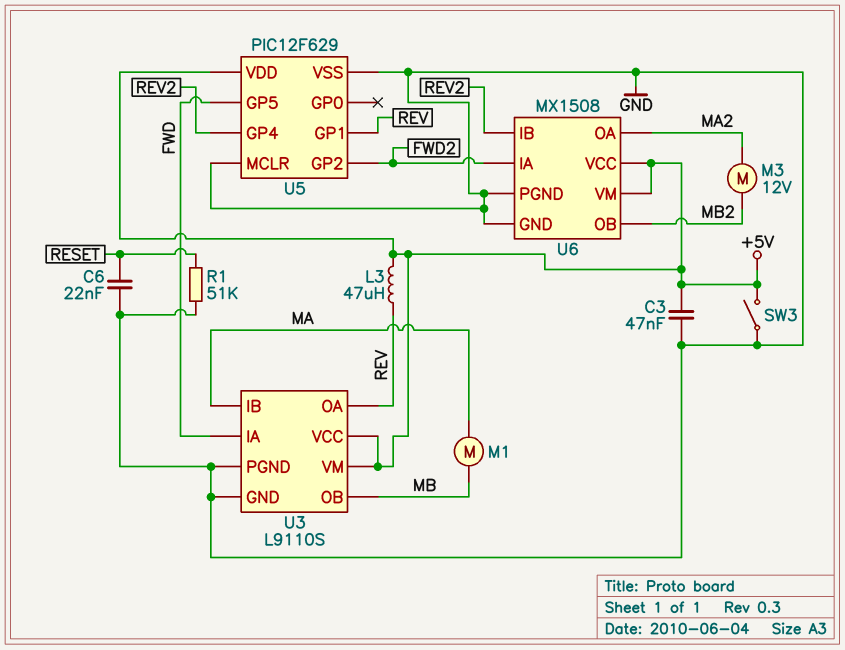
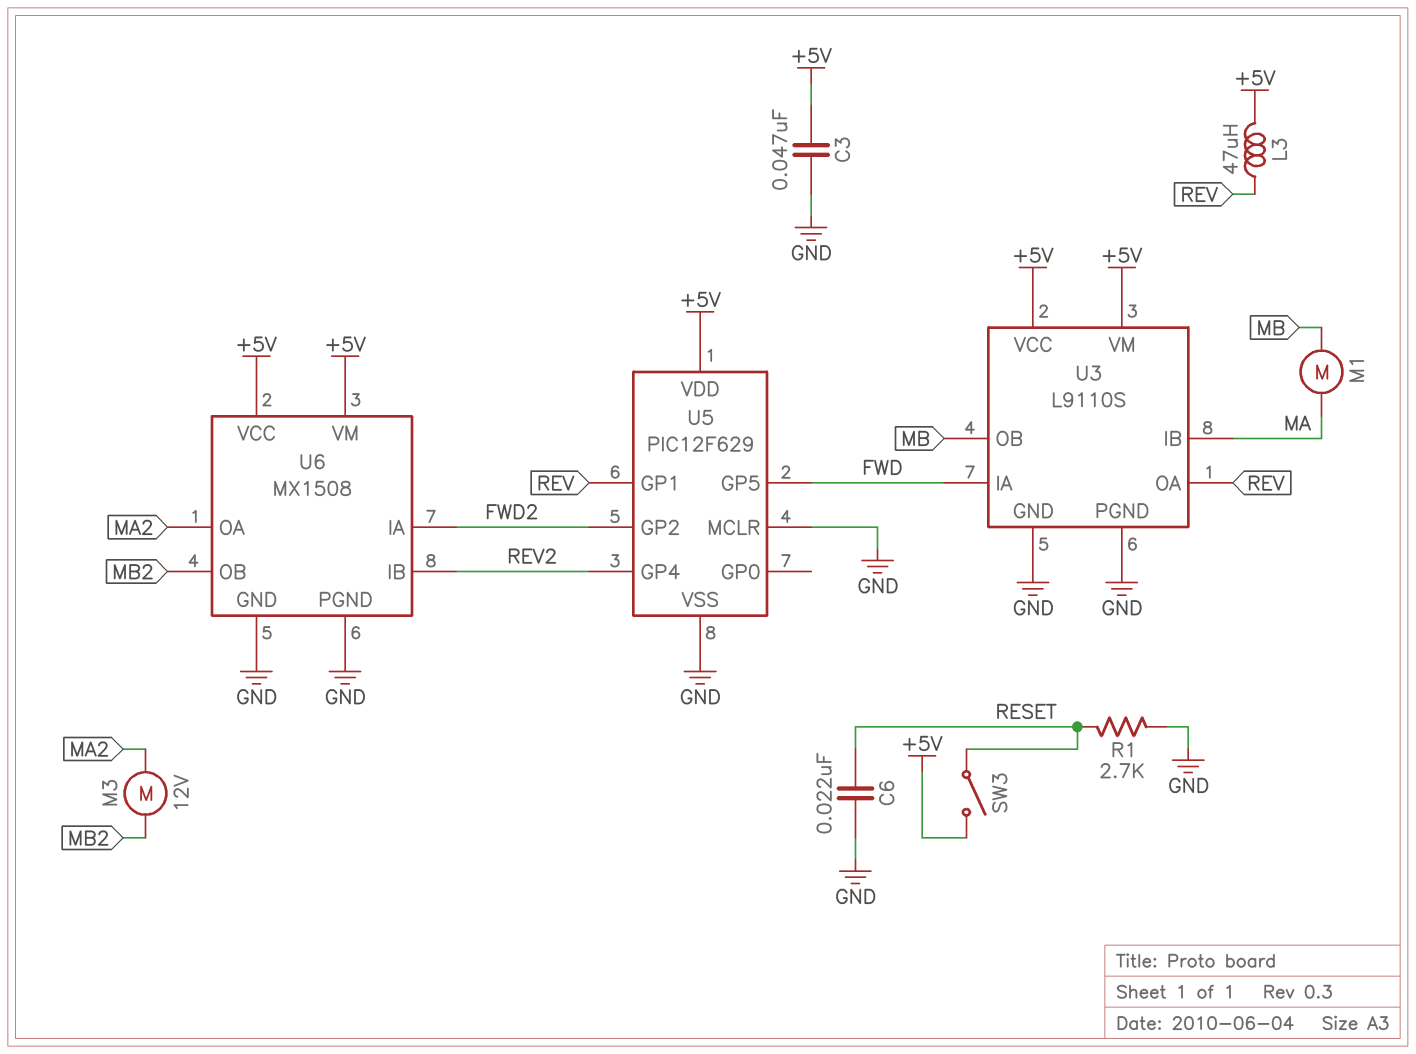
R1: 51k (GND, RESET) -> 2.7k (GND, RESET)
SW3: switch (+5V, GND) -> switch (+5V, RESET)

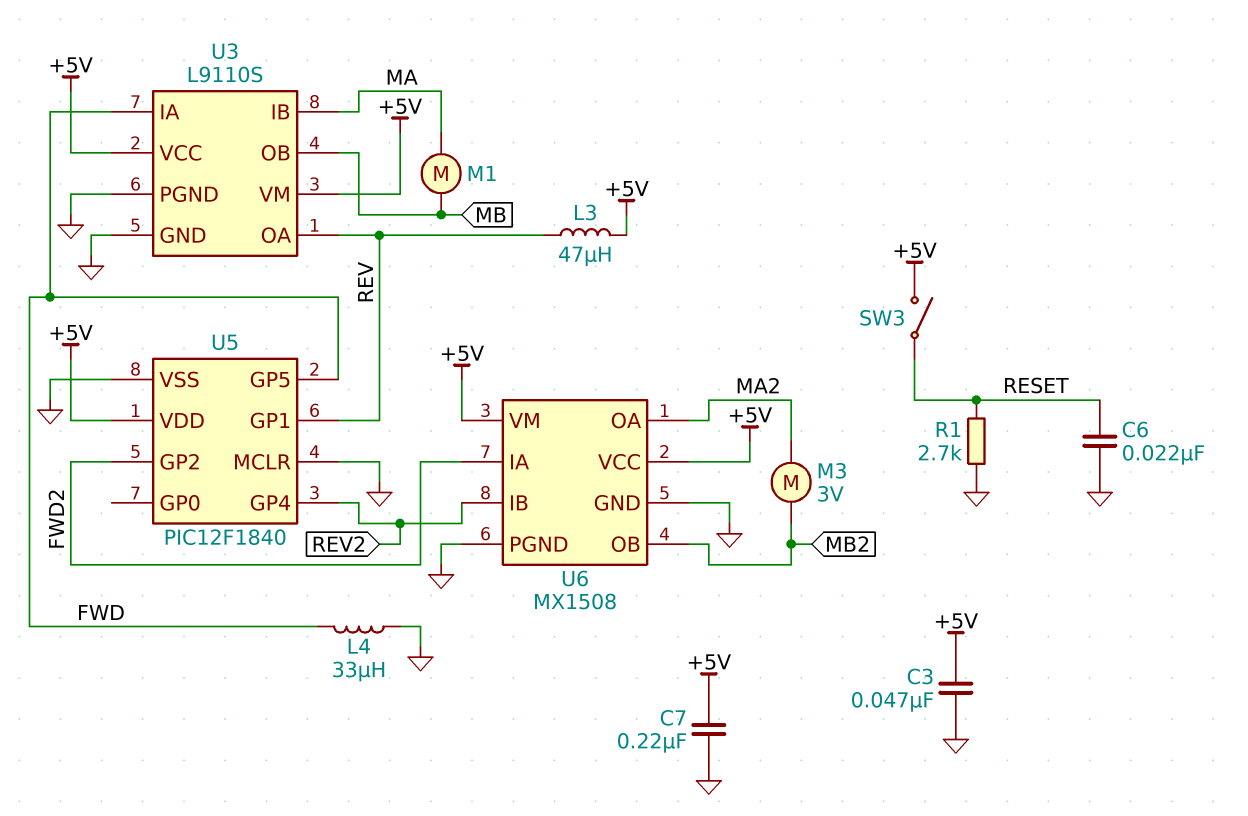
C7: none -> 220nF (+5V, GND)
L4: none -> 33uH (FWD, GND)
M3: motor 12V (MA2, MB2) -> motor 3V (MA2, MB2)
U5: PIC12F629 -> PIC12F1840

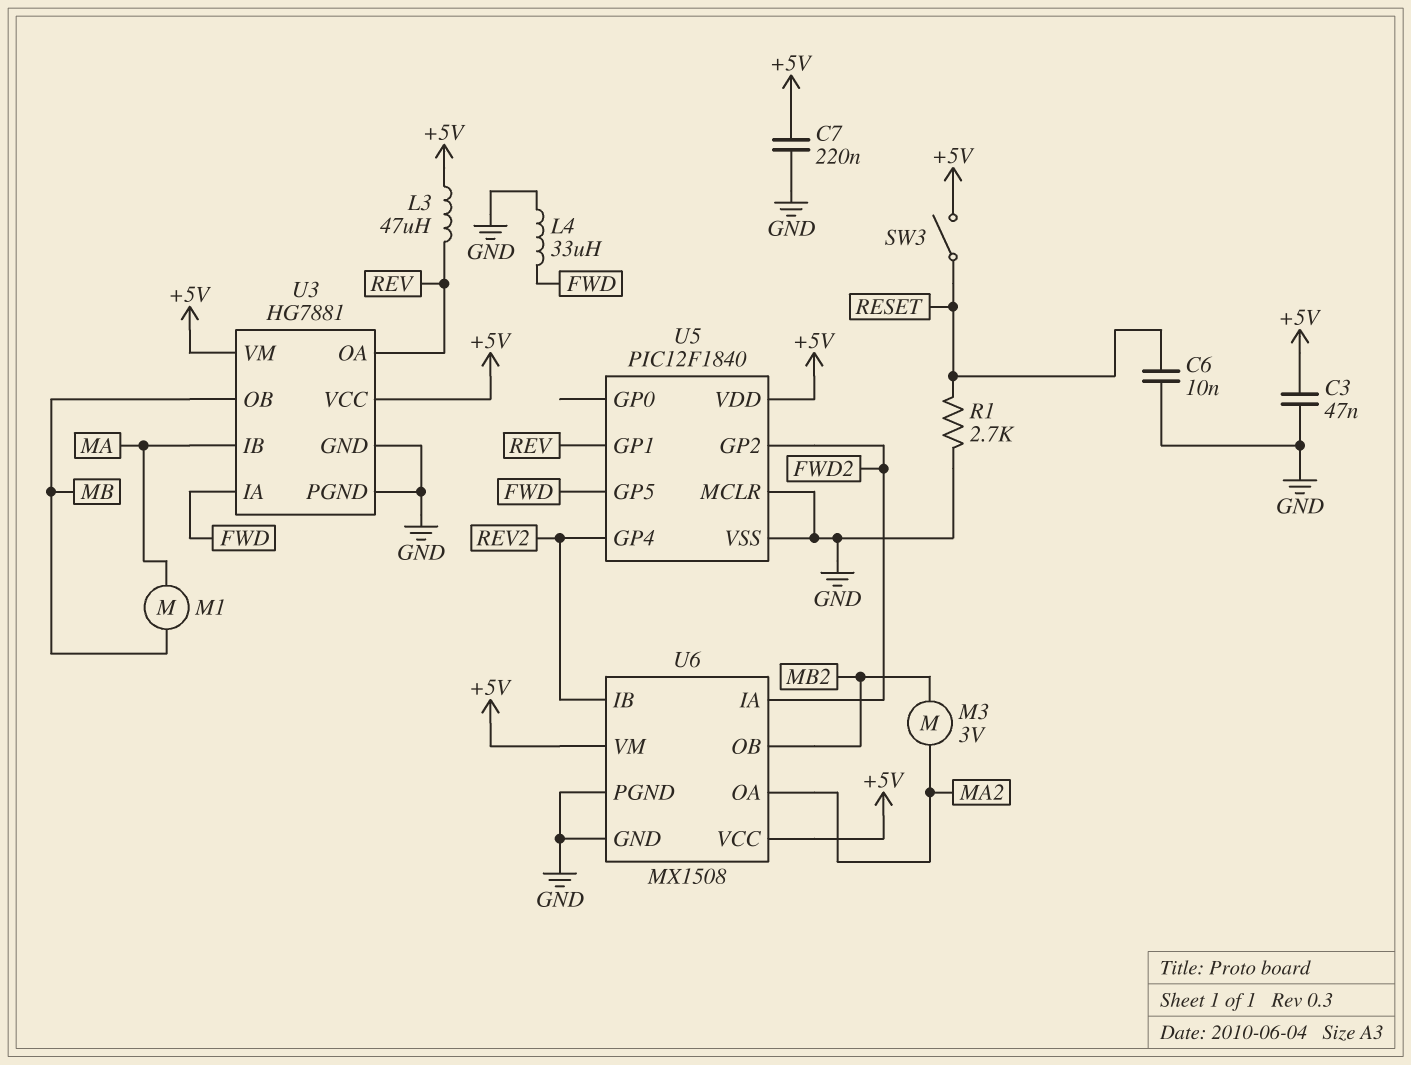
C6: 22nF (GND, RESET) -> 10nF (GND, RESET)
U3: L9110S -> HG7881

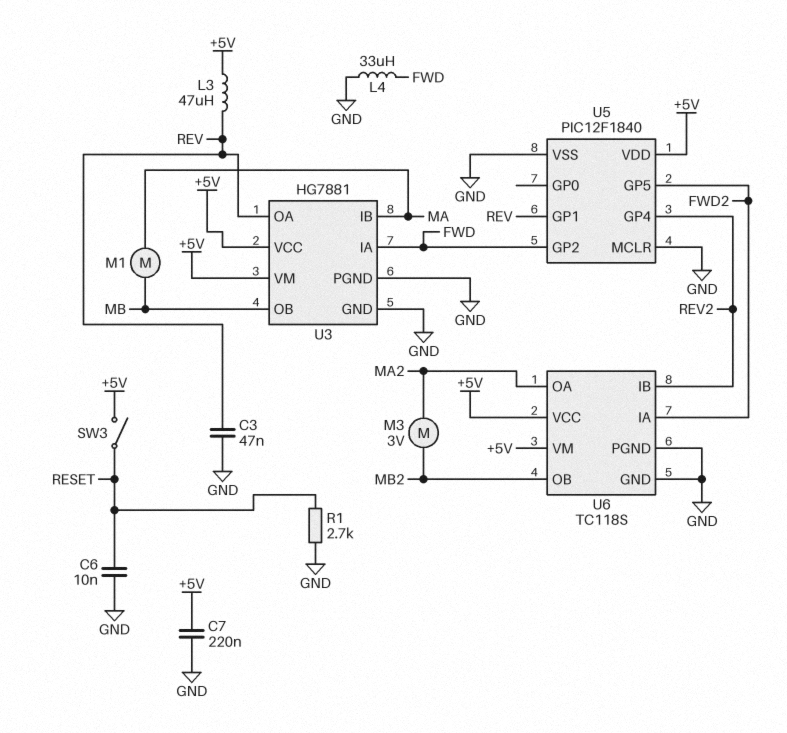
C3: 47nF (+5V, GND) -> 47nF (GND, REV)
U5 pin GP2: FWD2 -> FWD
U5 pin GP5: FWD -> FWD2
U6: MX1508 -> TC118S

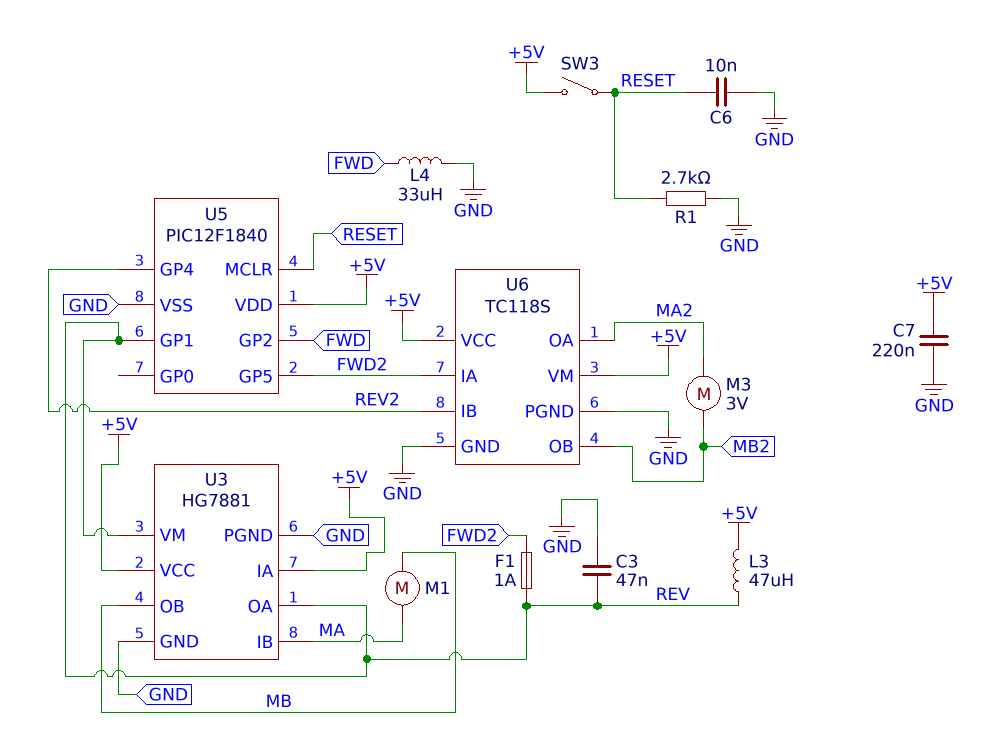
F1: none -> 1A (FWD2, REV)
U3 pin IA: FWD -> +5V
U3 pin VM: +5V -> REV
U5 pin MCLR: GND -> RESET

